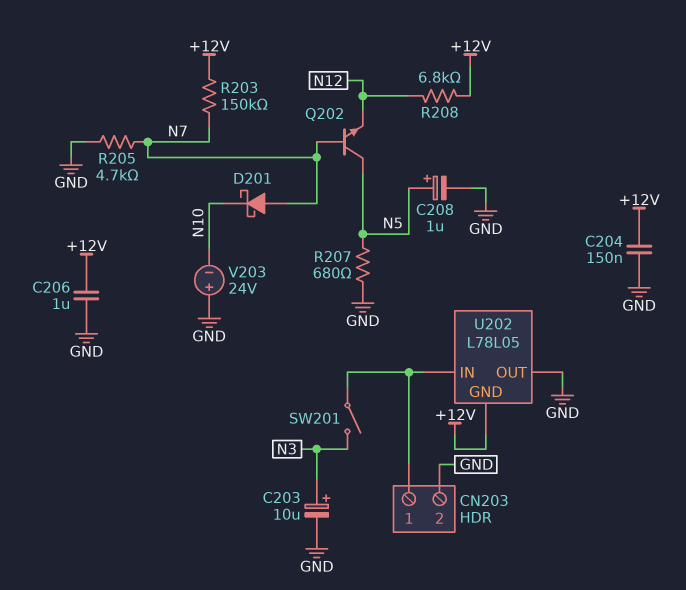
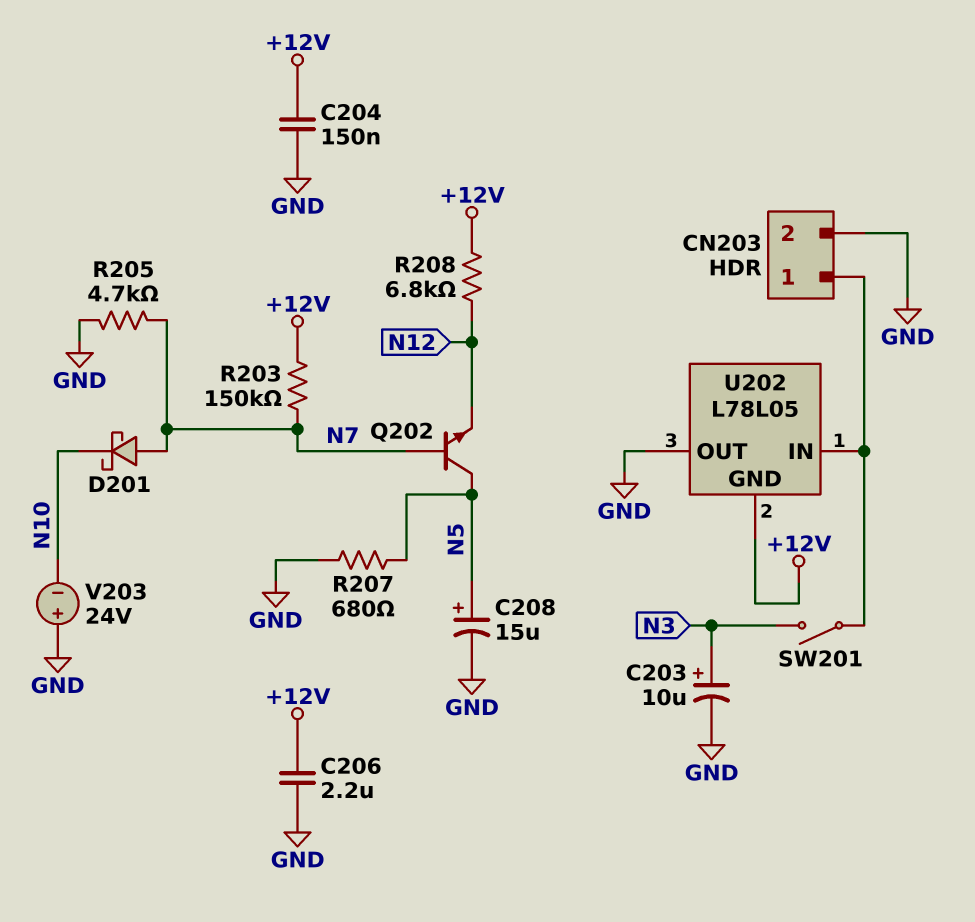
C206: 1uF (+12V, GND) -> 2.2uF (+12V, GND)
C208: 1uF (plus N5, minus GND) -> 15uF (plus N5, minus GND)

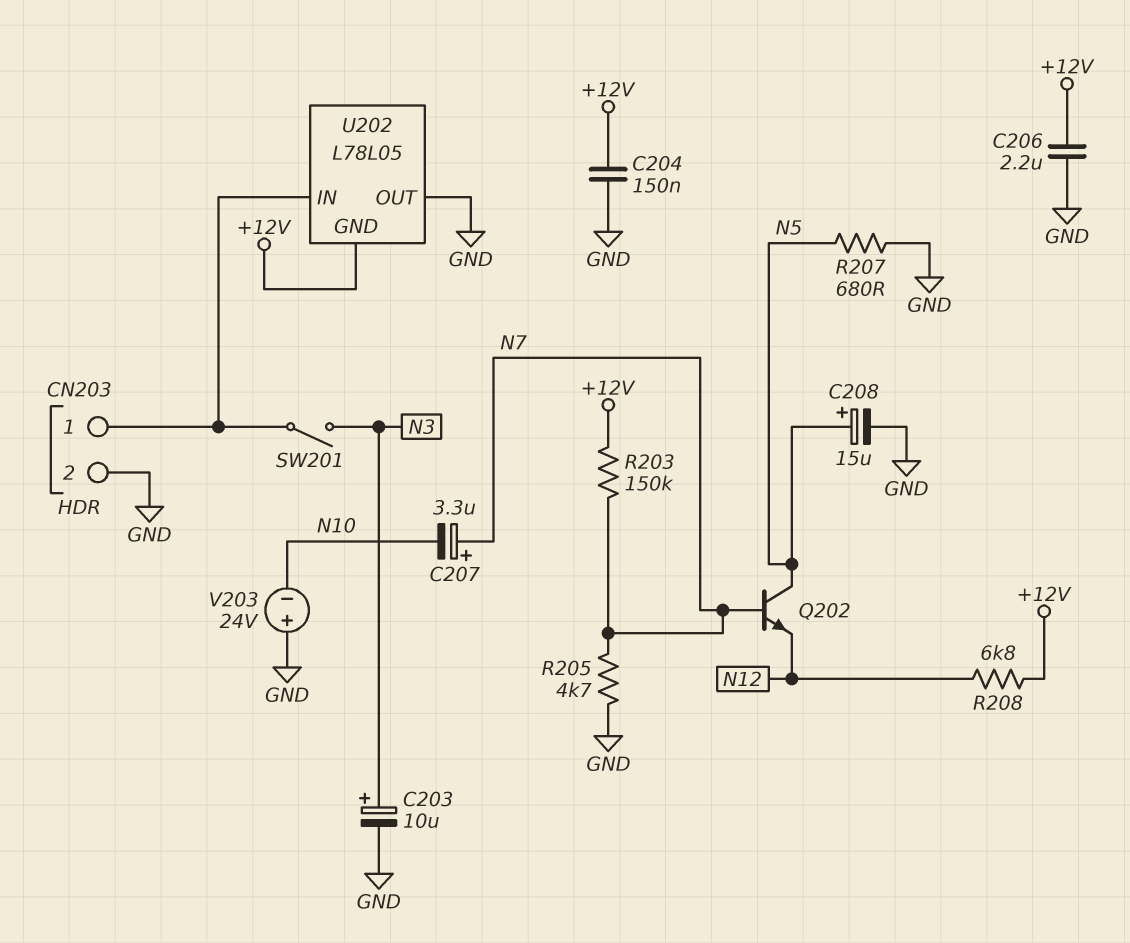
C207: none -> 3.3uF (plus N7, minus N10)
D201: schottky (A N7, K N10) -> none

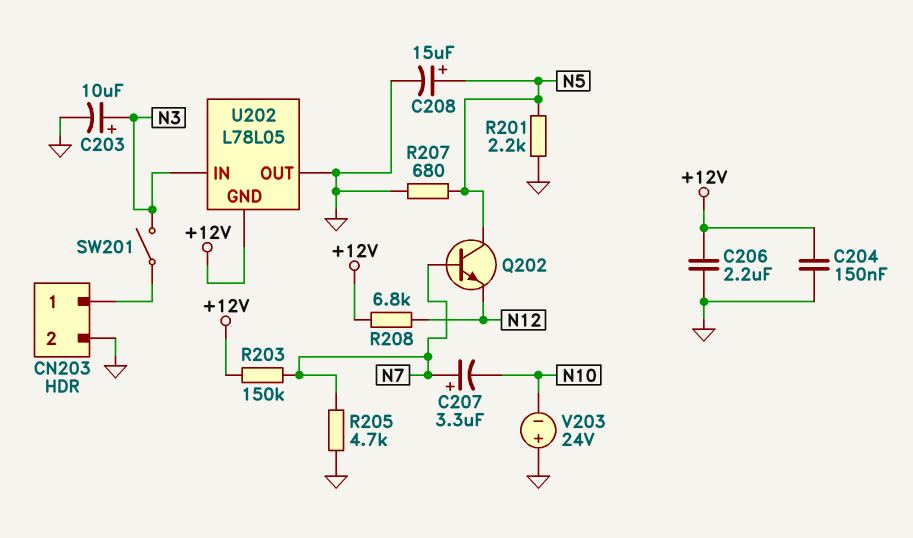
R201: none -> 2.2k (GND, N5)
U202 pin IN: CN203/1 -> N3

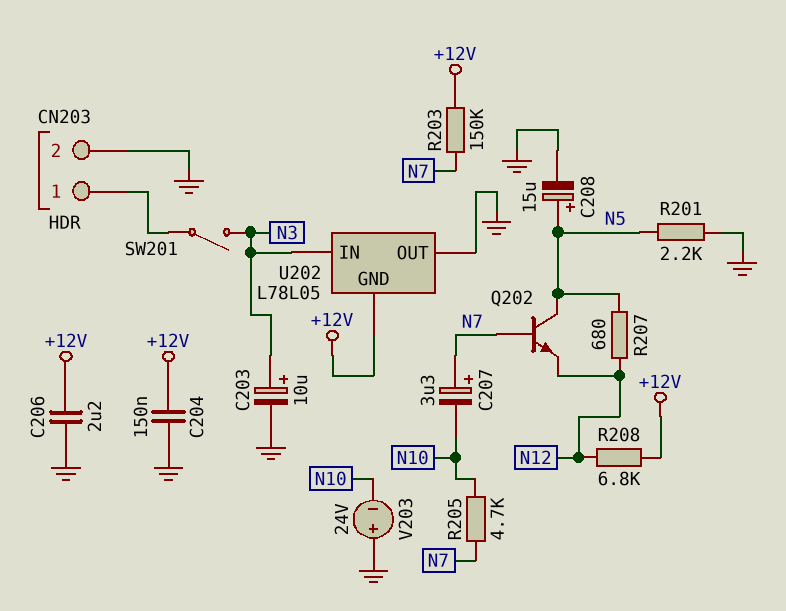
R205: 4.7k (GND, N7) -> 4.7k (N7, N10)
R207: 680 (GND, N5) -> 680 (N5, N12)

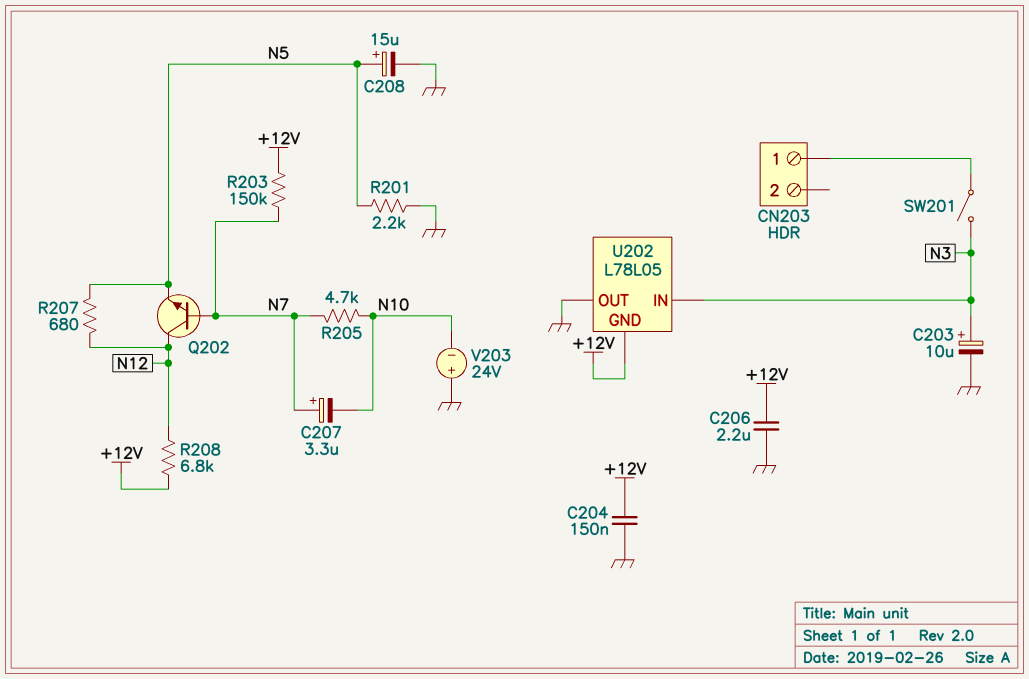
CN203 pin 2: GND -> none
Q202: NPN (B N7, C N5, E N12) -> NPN (B N7, C N12, E N5)

